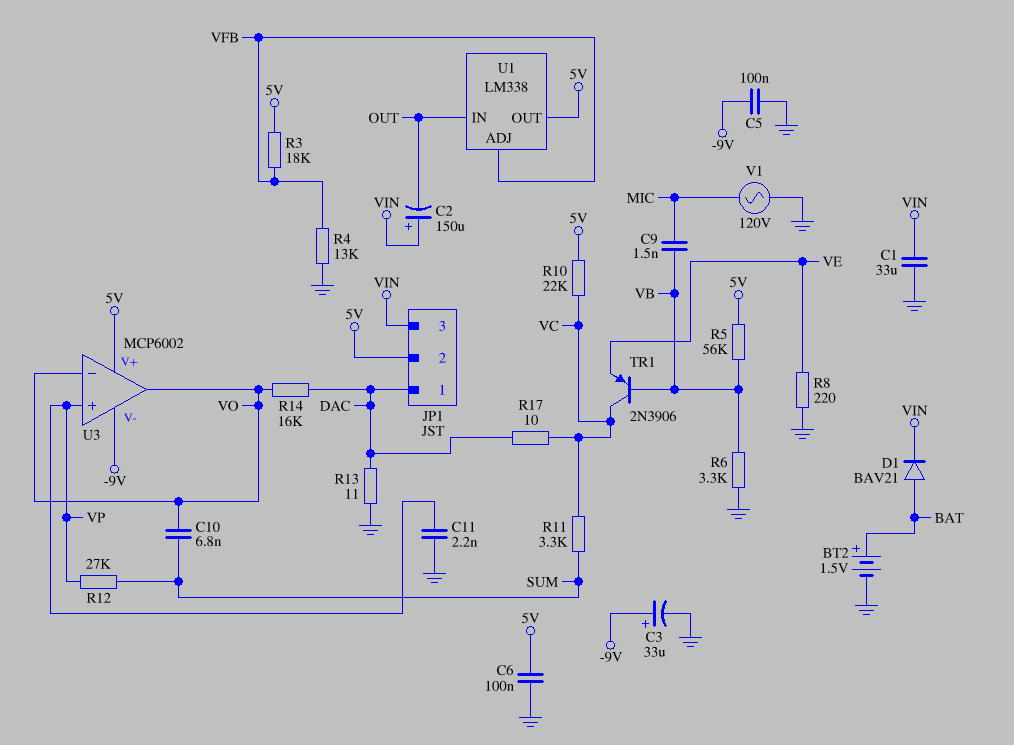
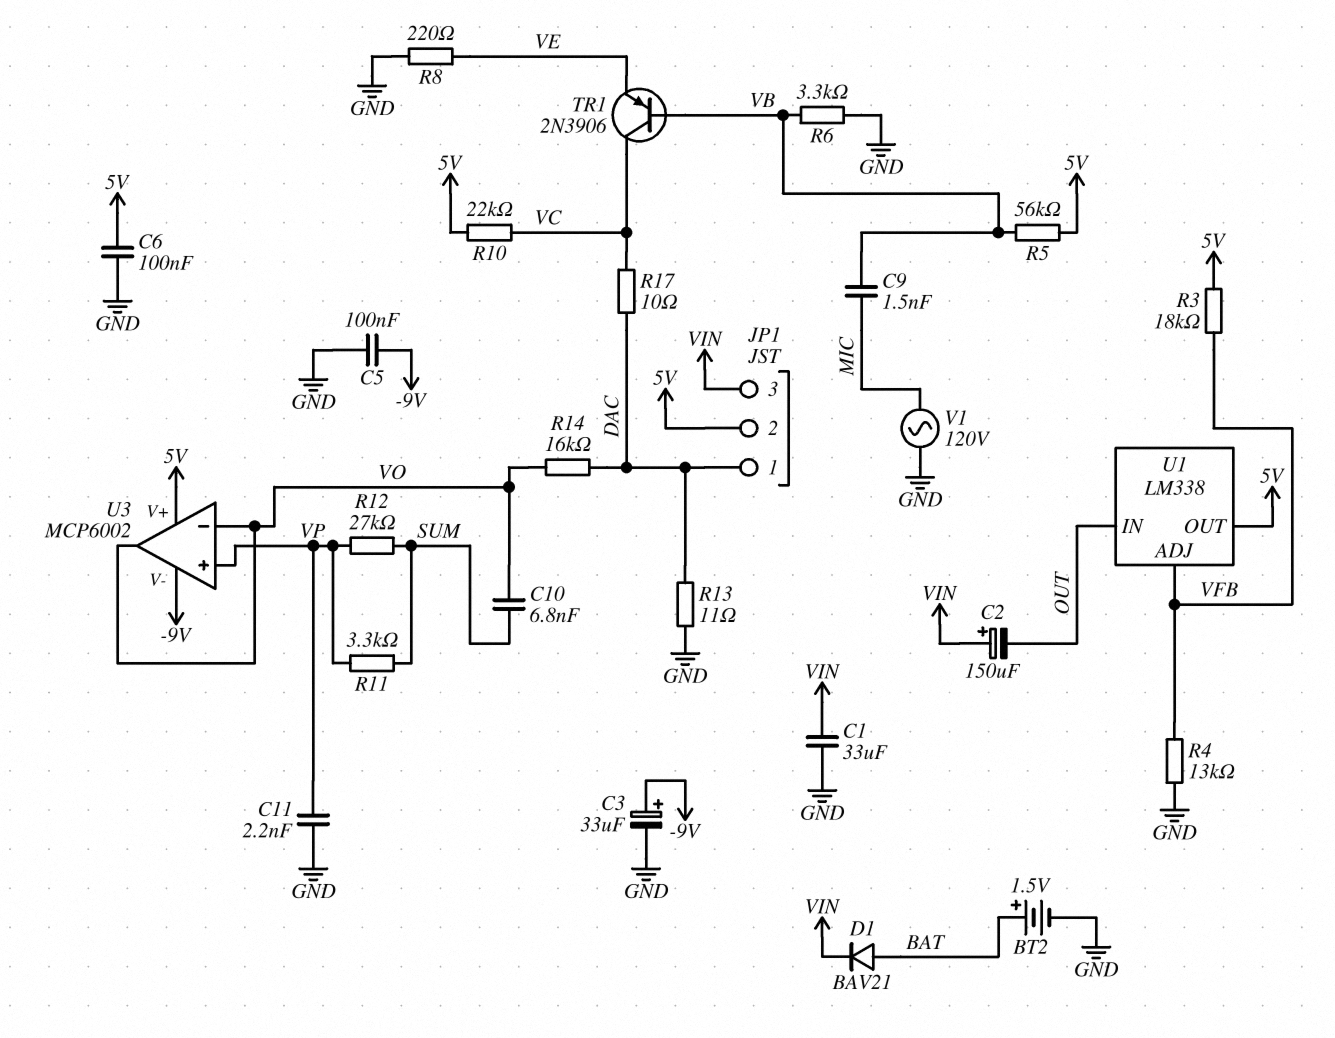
R11: 3.3k (SUM, VC) -> 3.3k (SUM, VP)

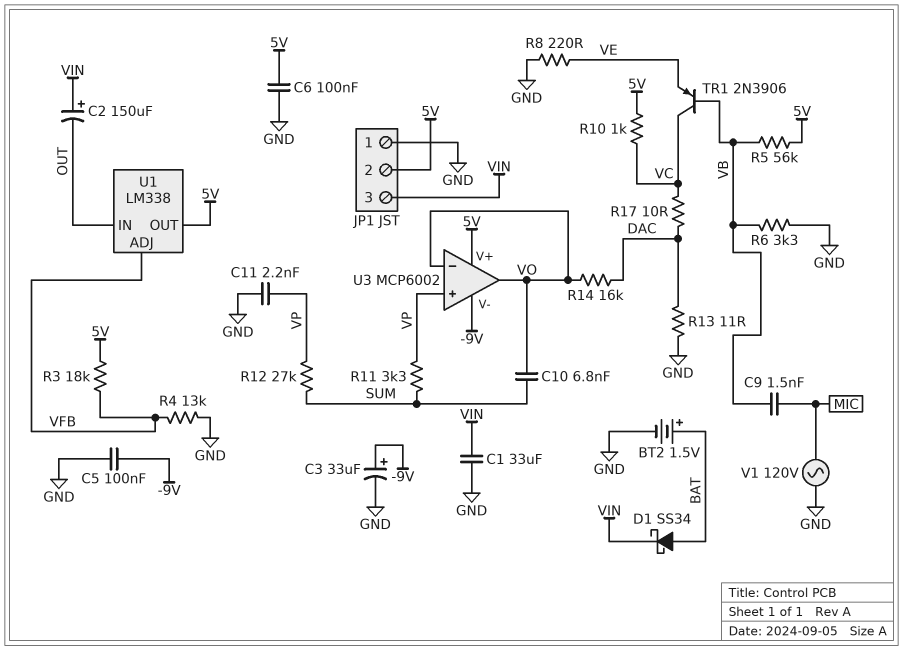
D1: diode BAV21 (A BAT, K VIN) -> schottky SS34 (A BAT, K VIN)
JP1 pin 1: DAC -> GND
R10: 22k (5V, VC) -> 1k (5V, VC)

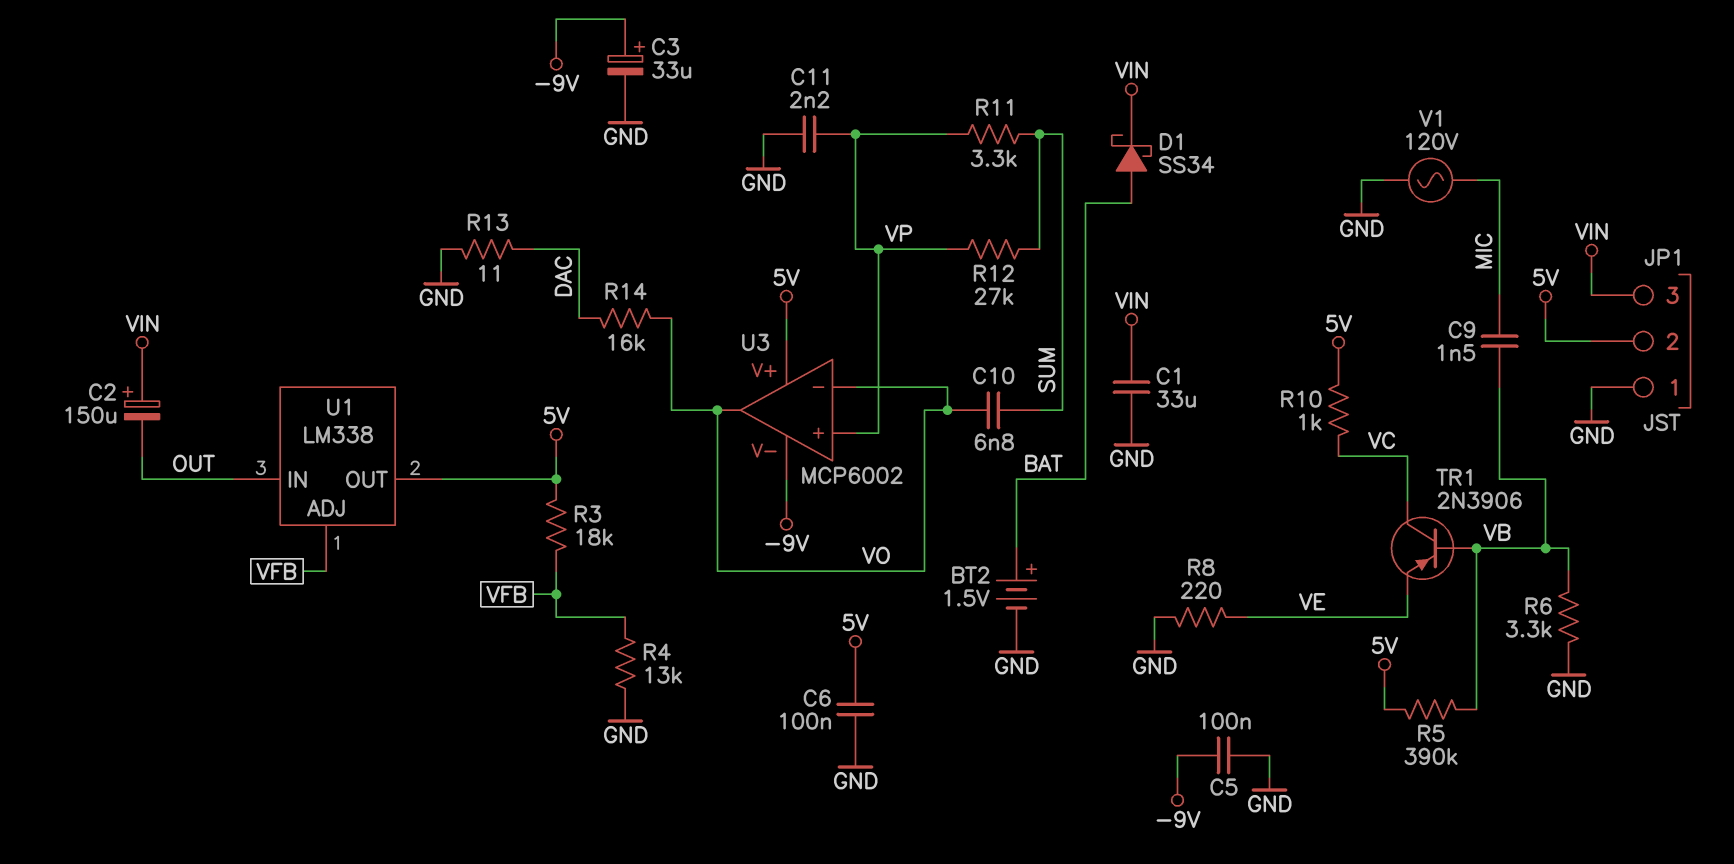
R5: 56k (5V, VB) -> 390k (5V, VB)
R17: 10 (DAC, VC) -> none

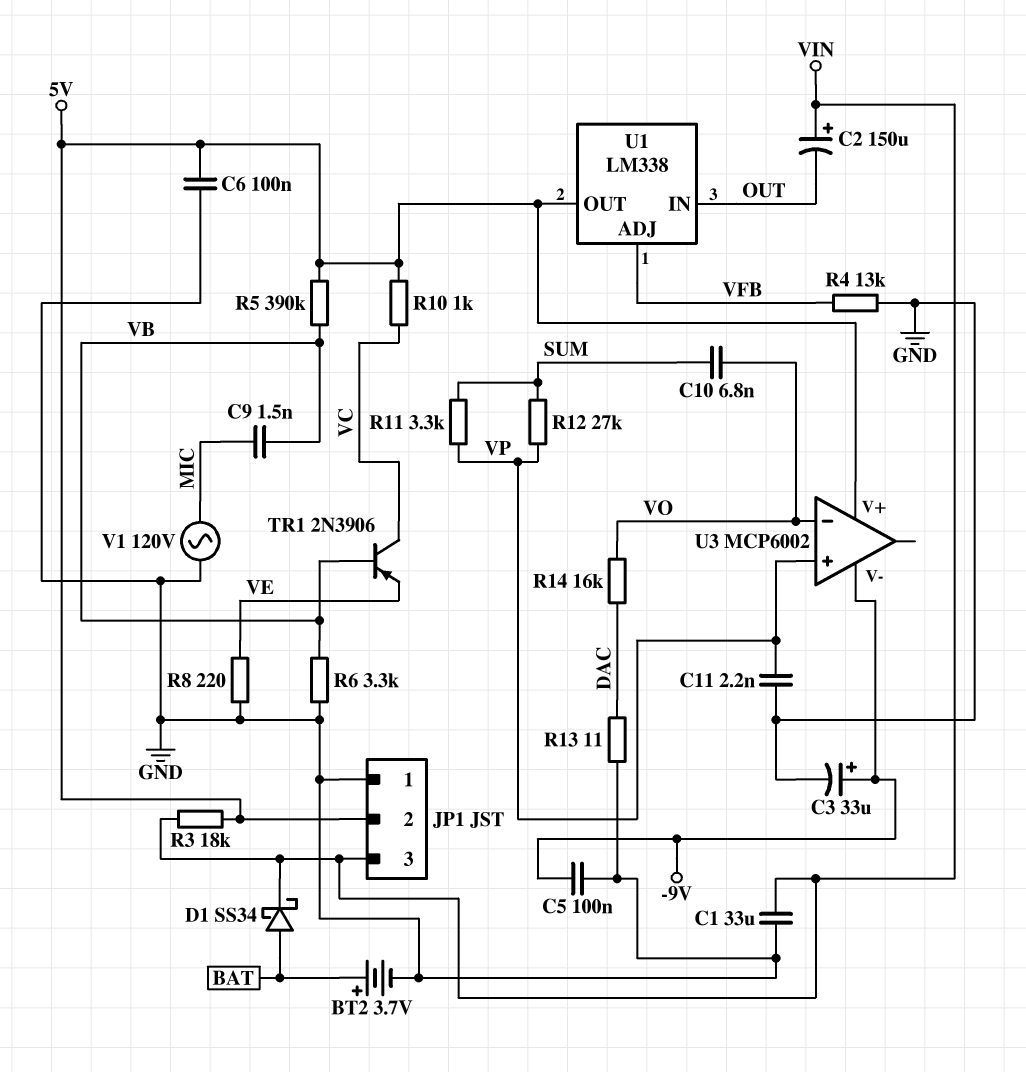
BT2: 1.5V (plus BAT, minus GND) -> 3.7V (plus BAT, minus GND)
R3: 18k (5V, VFB) -> 18k (5V, VIN)
U3 pin out: VO -> none

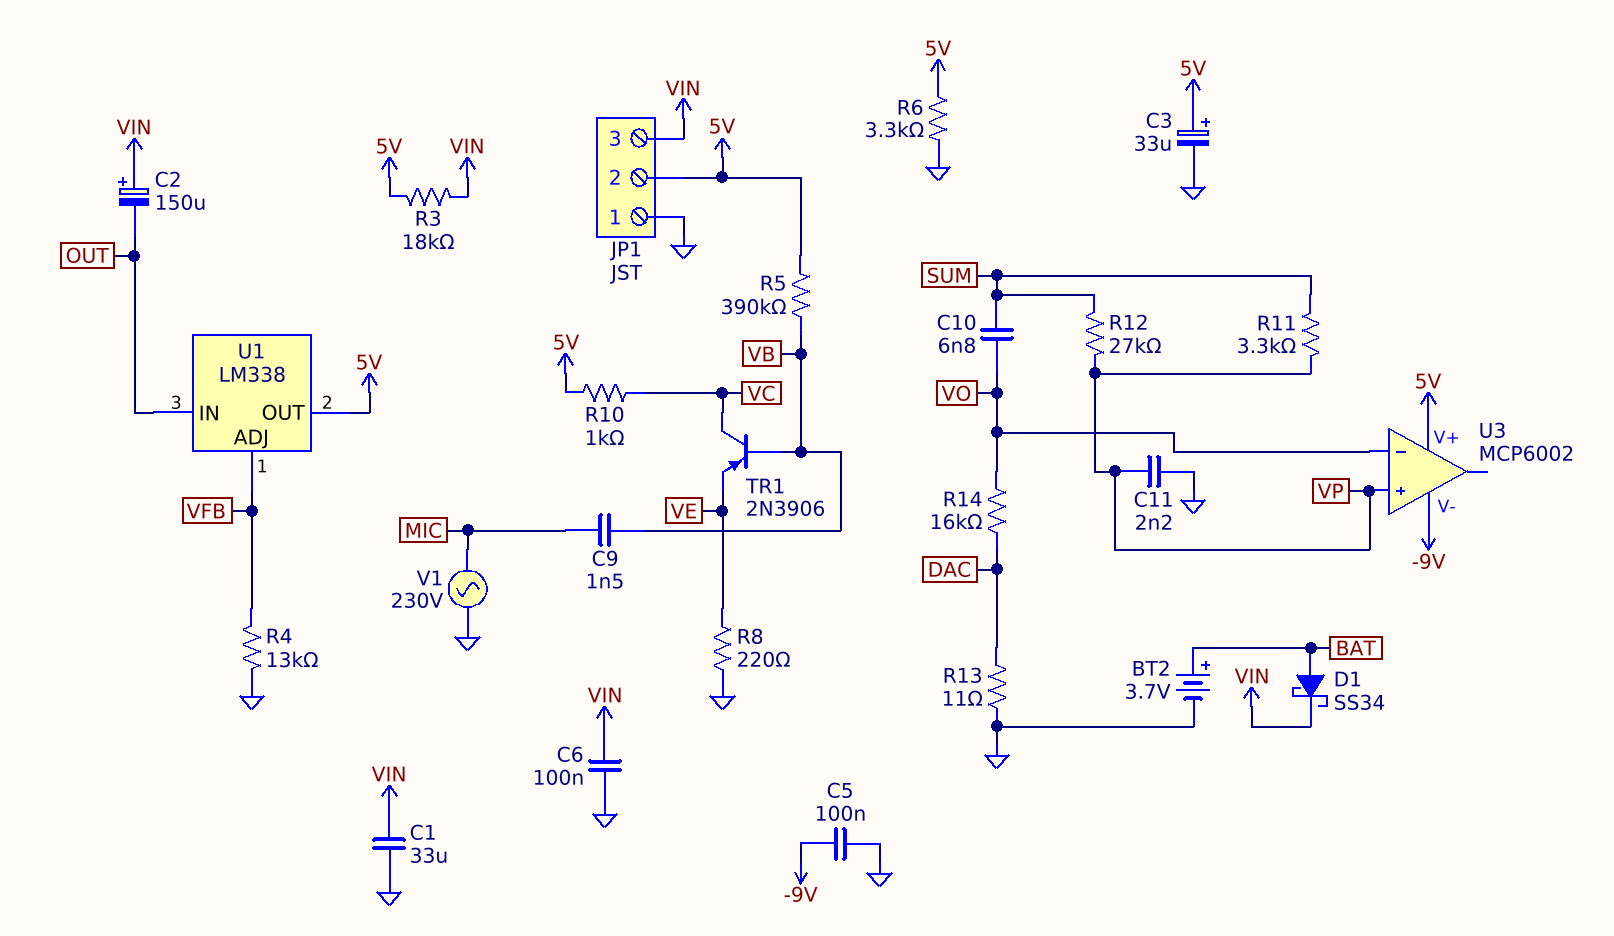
C3: 33uF (plus -9V, minus GND) -> 33uF (plus 5V, minus GND)
C6: 100nF (5V, GND) -> 100nF (GND, VIN)
R6: 3.3k (GND, VB) -> 3.3k (5V, GND)
V1: AC 120V (GND, MIC) -> AC 230V (GND, MIC)

